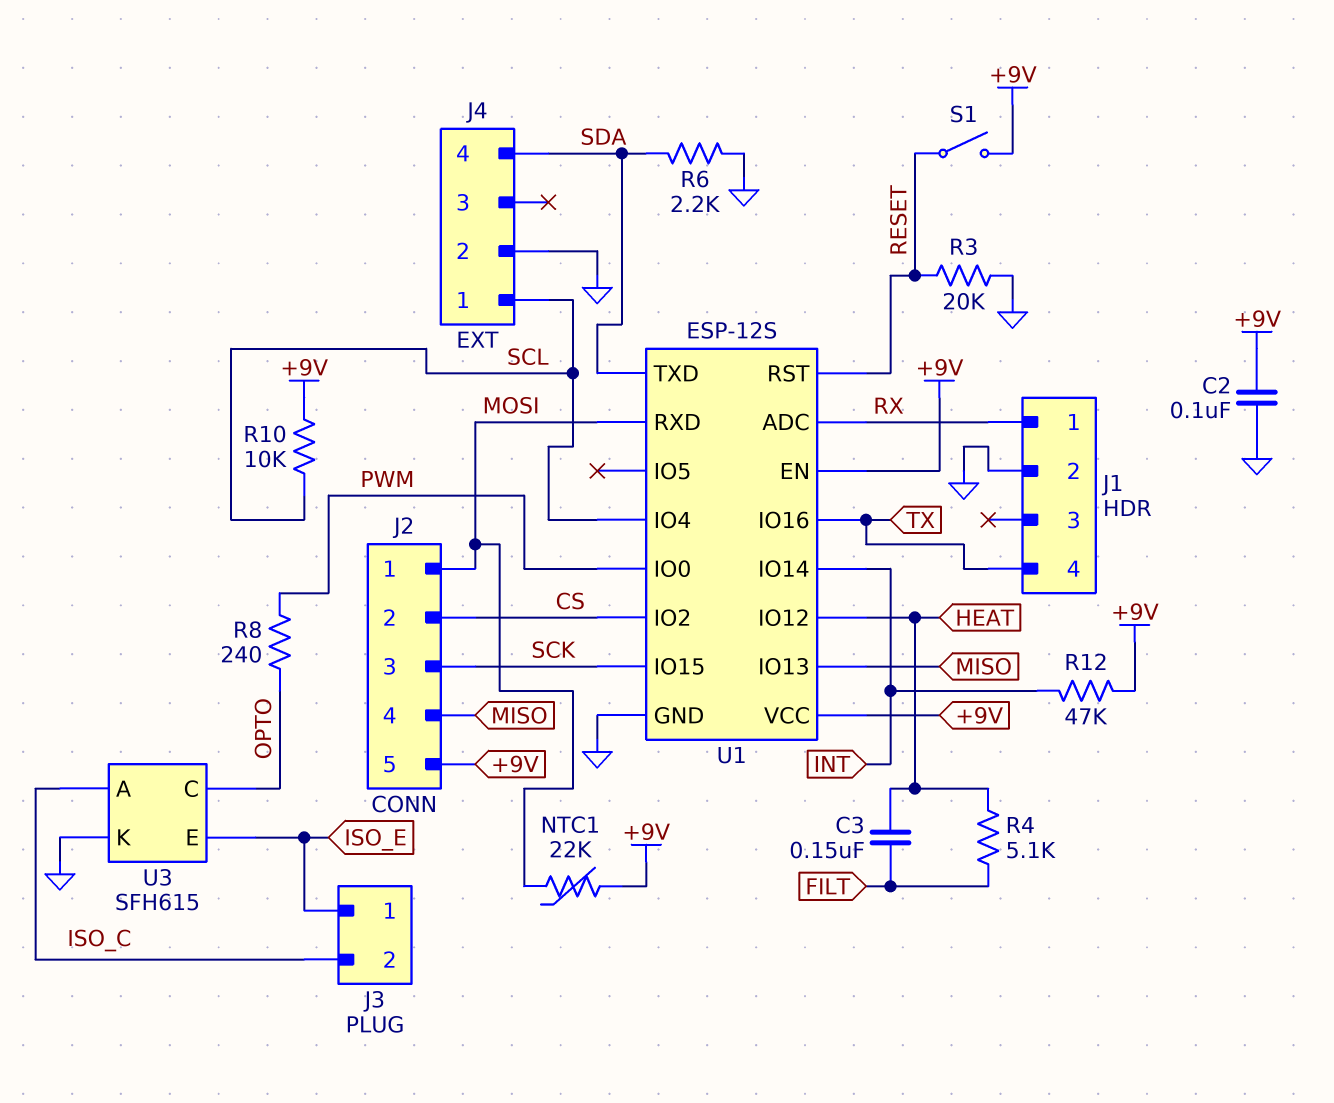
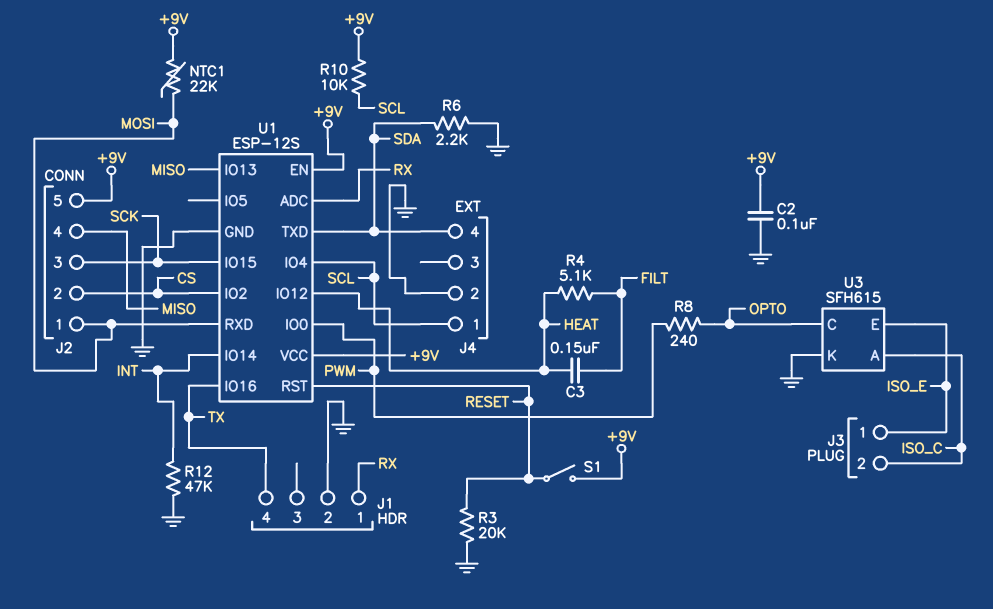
R12: 47k (+9V, INT) -> 47k (GND, INT)

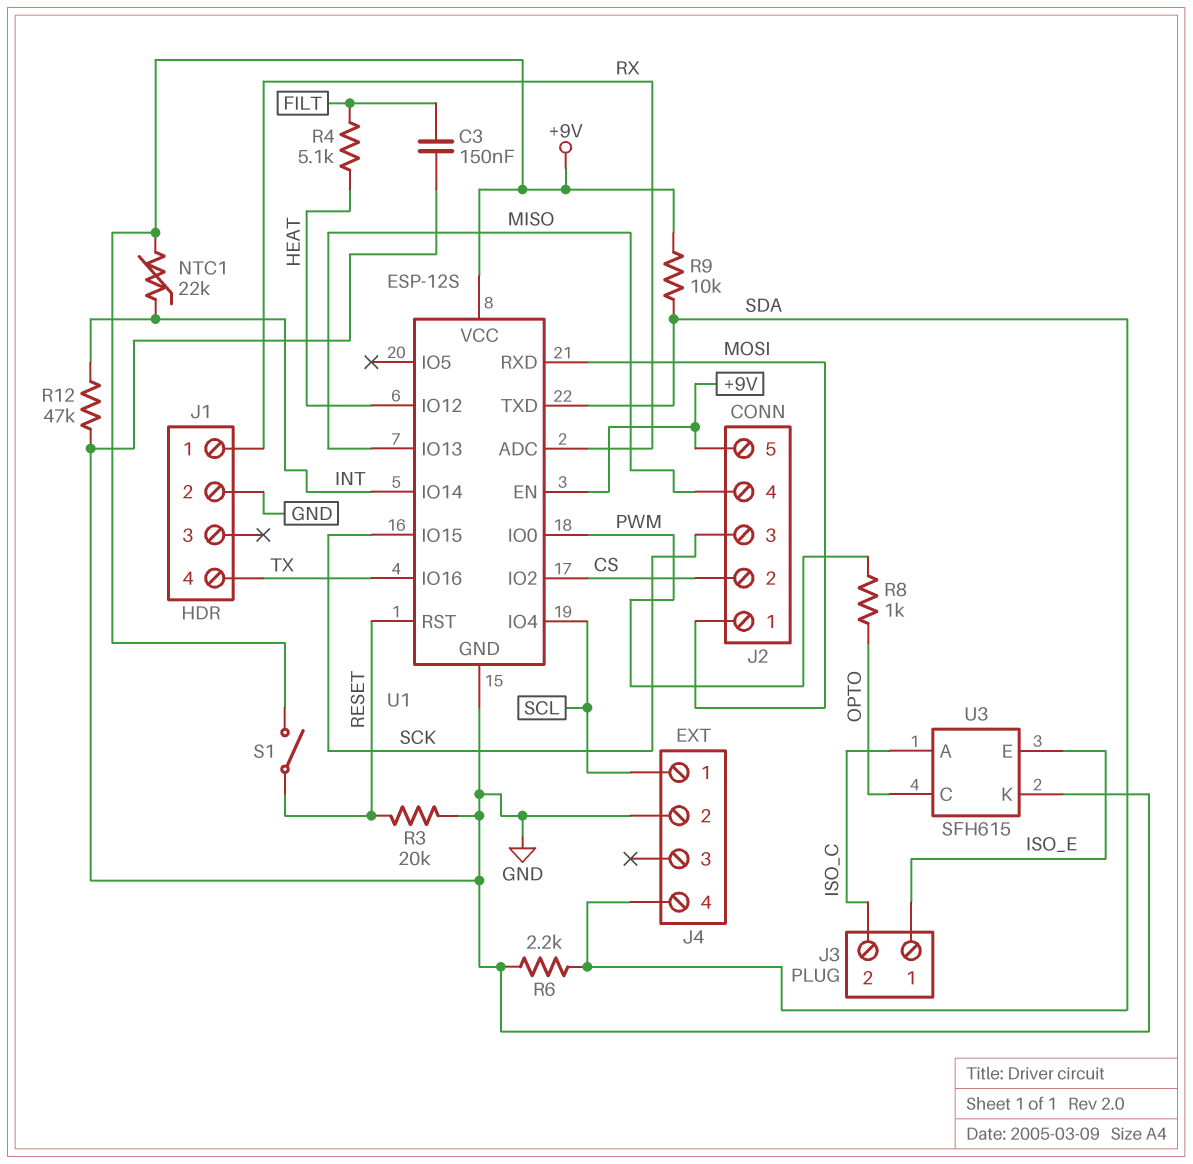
C2: 100nF (+9V, GND) -> none
C3: 150nF (FILT, HEAT) -> 150nF (FILT, GND)
NTC1: 22k (+9V, MOSI) -> 22k (+9V, INT)
R8: 240 (OPTO, PWM) -> 1k (OPTO, PWM)
R9: none -> 10k (+9V, SDA)
R10: 10k (+9V, SCL) -> none

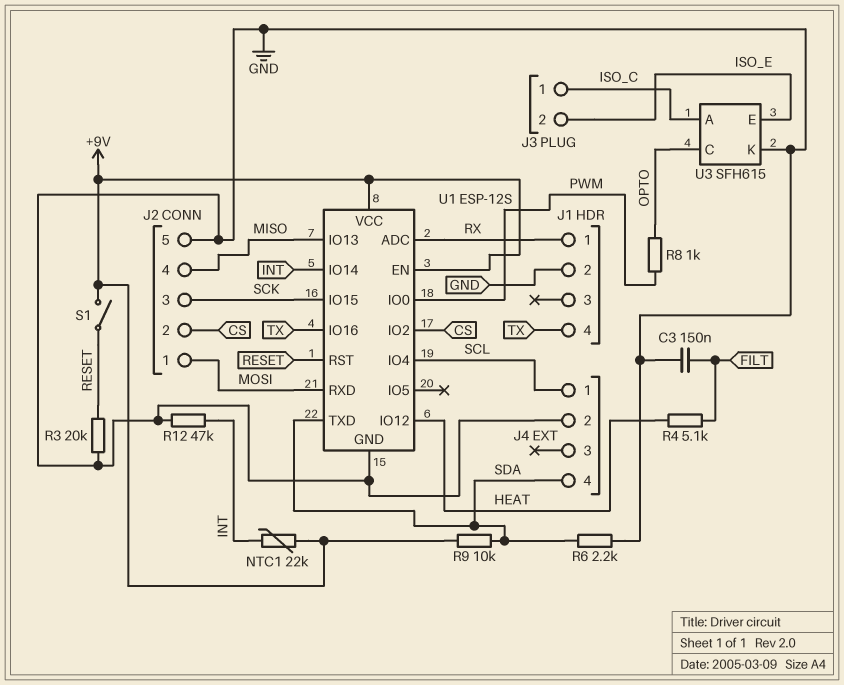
J2 pin 5: +9V -> GND
J3 pin 1: ISO_E -> ISO_C
J3 pin 2: ISO_C -> ISO_E

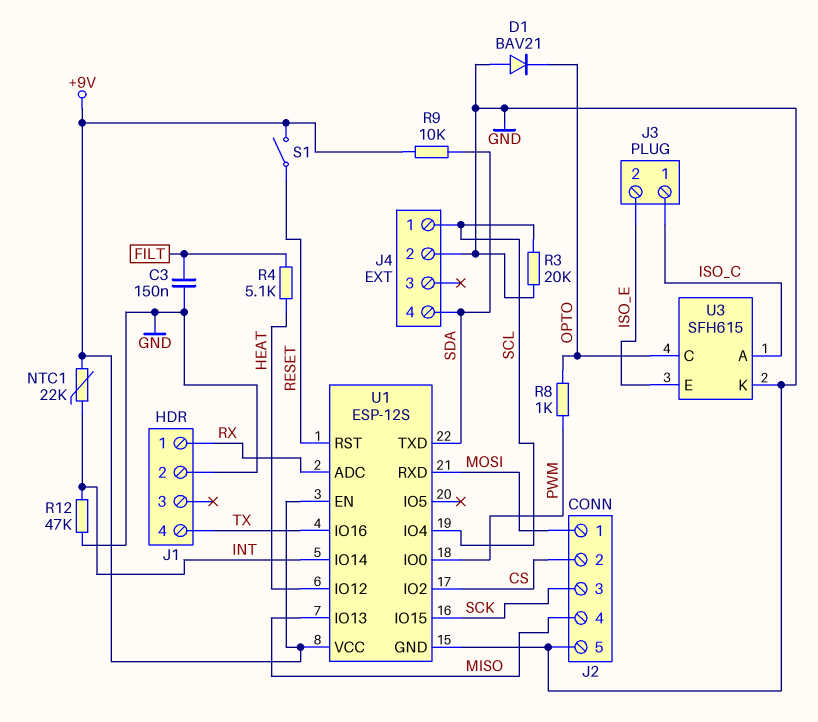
D1: none -> diode BAV21 (A GND, K OPTO)
R3: 20k (GND, RESET) -> 20k (GND, SCL)
R6: 2.2k (GND, SDA) -> none

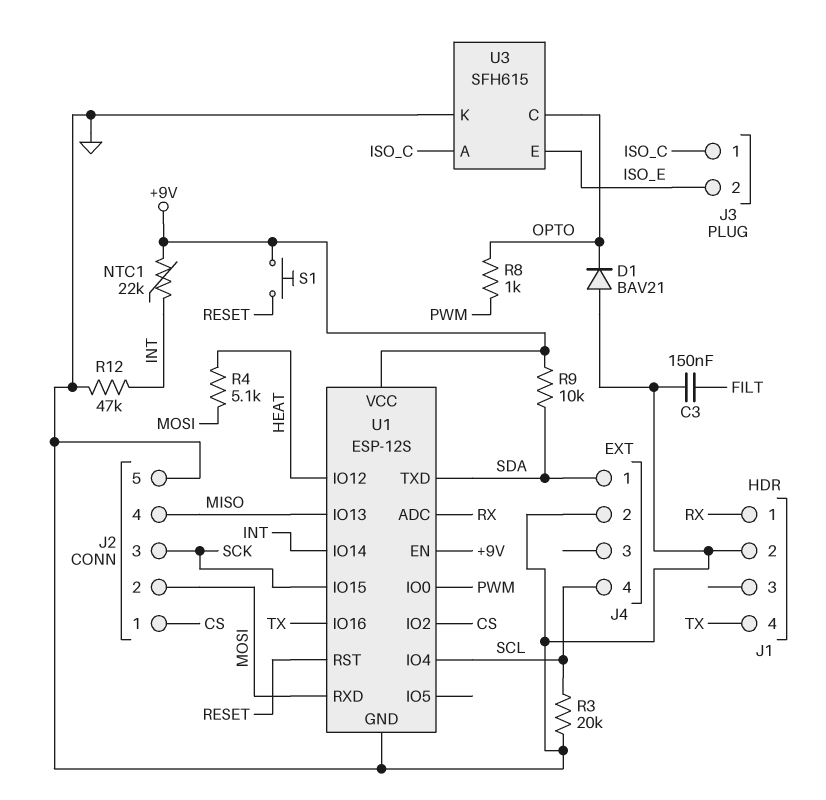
J2 pin 1: MOSI -> CS
J2 pin 2: CS -> MOSI
J4 pin 1: SCL -> SDA
J4 pin 4: SDA -> SCL
R4: 5.1k (FILT, HEAT) -> 5.1k (HEAT, MOSI)
S1: switch (+9V, RESET) -> button (+9V, RESET)

